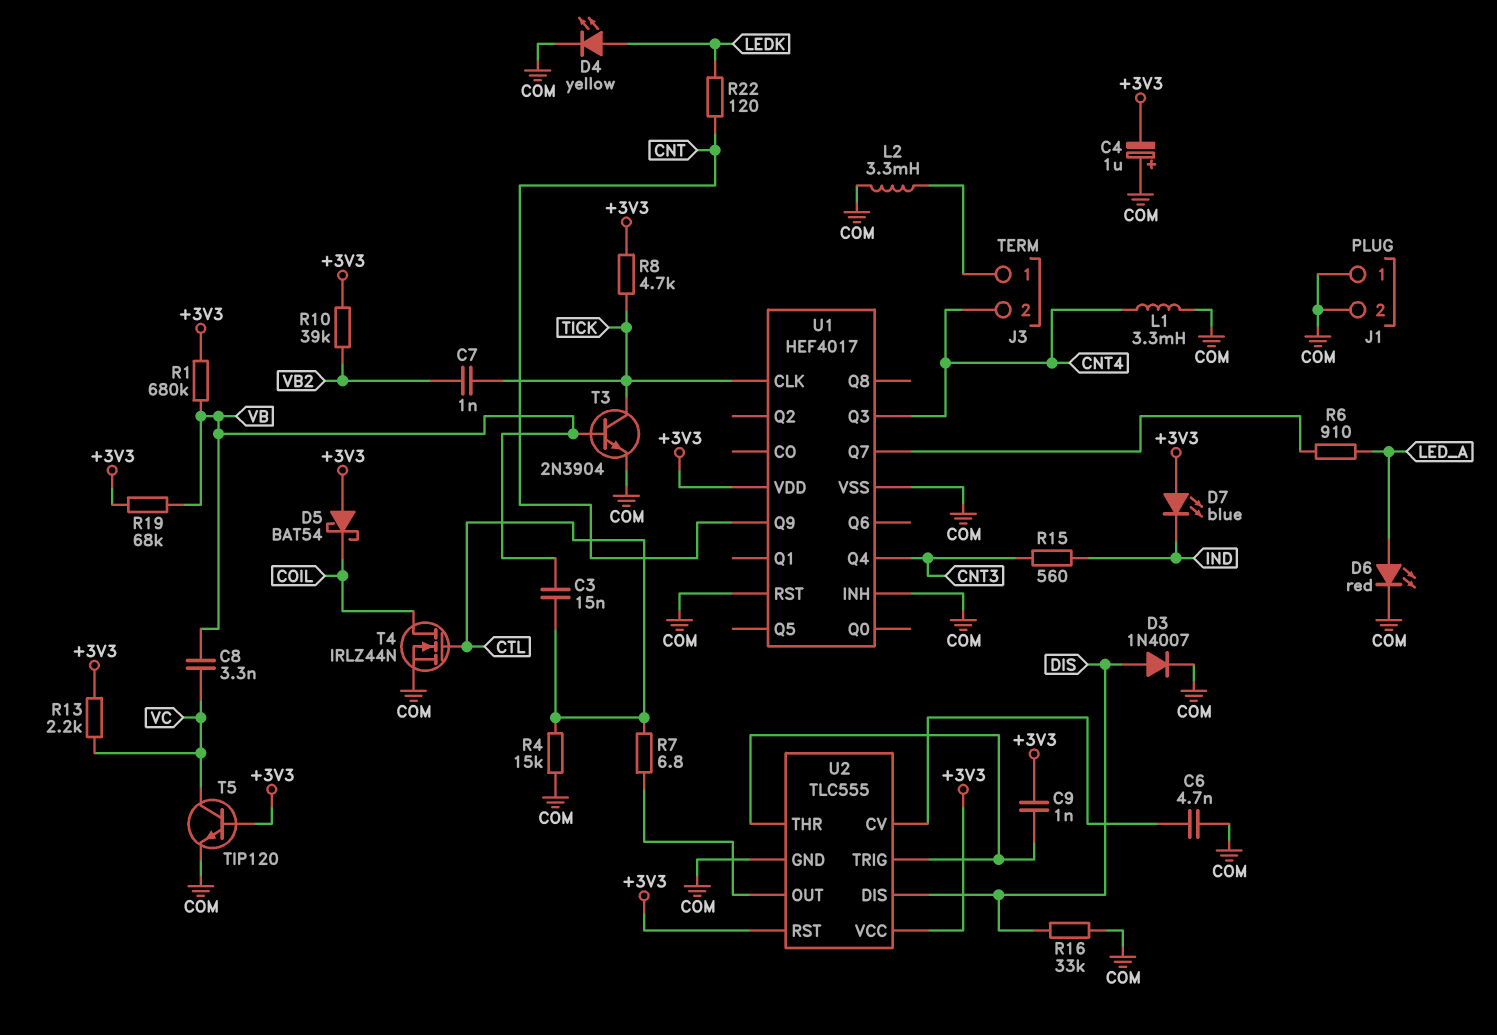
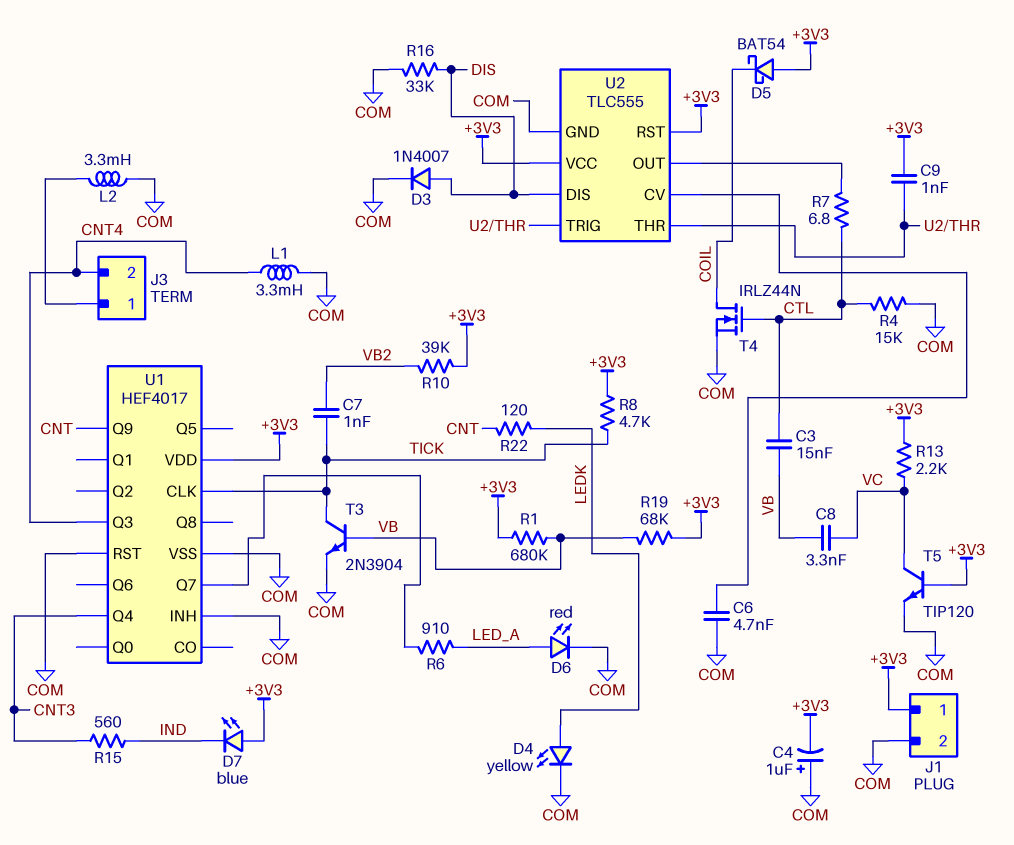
J1 pin 1: COM -> +3V3

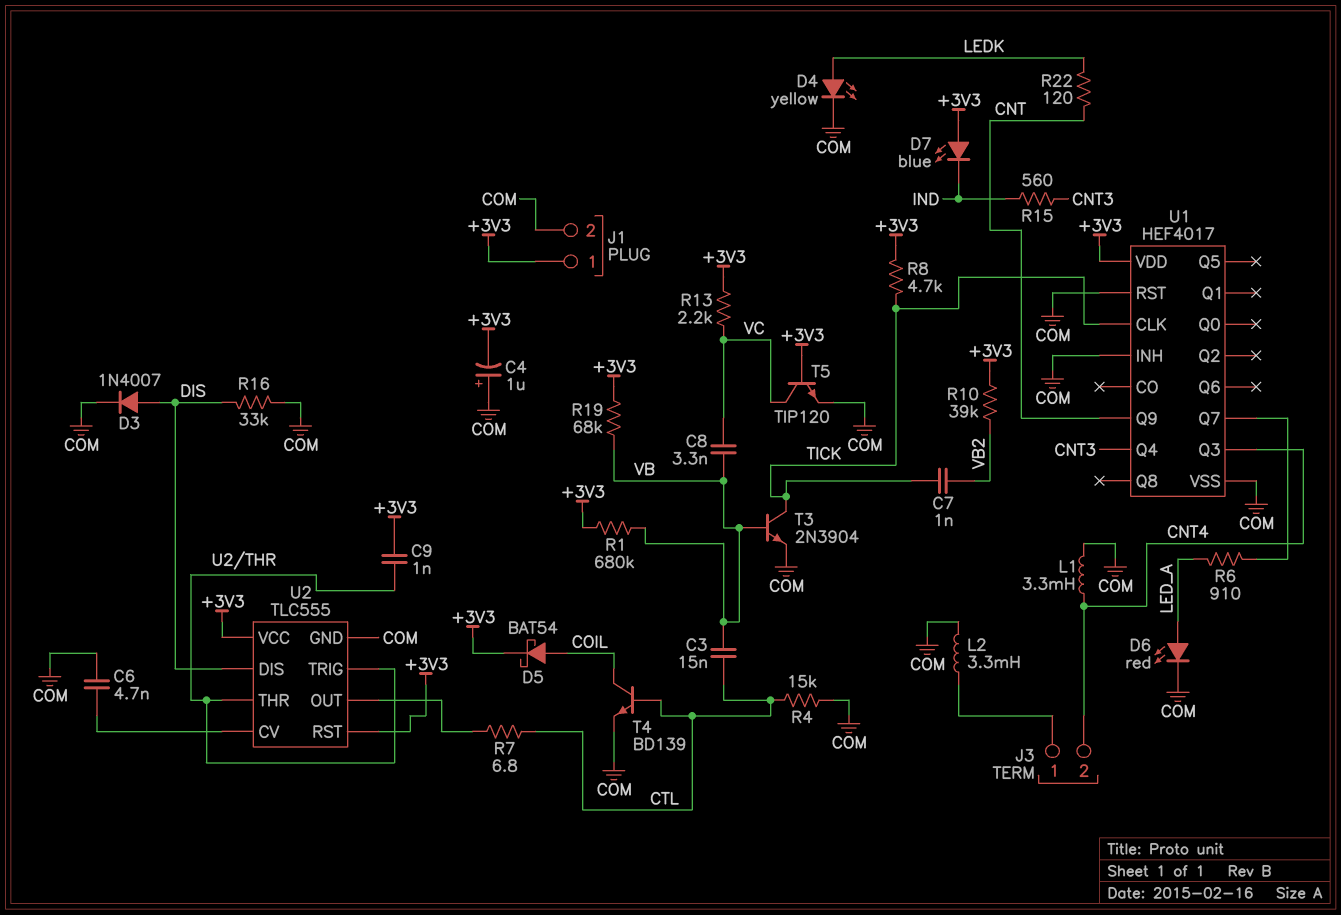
D5: schottky BAT54 (A +3V3, K COIL) -> schottky BAT54 (A COIL, K +3V3)
T4: NMOS IRLZ44N (G CTL, D COIL, S COM) -> NPN BD139 (B CTL, C COIL, E COM)

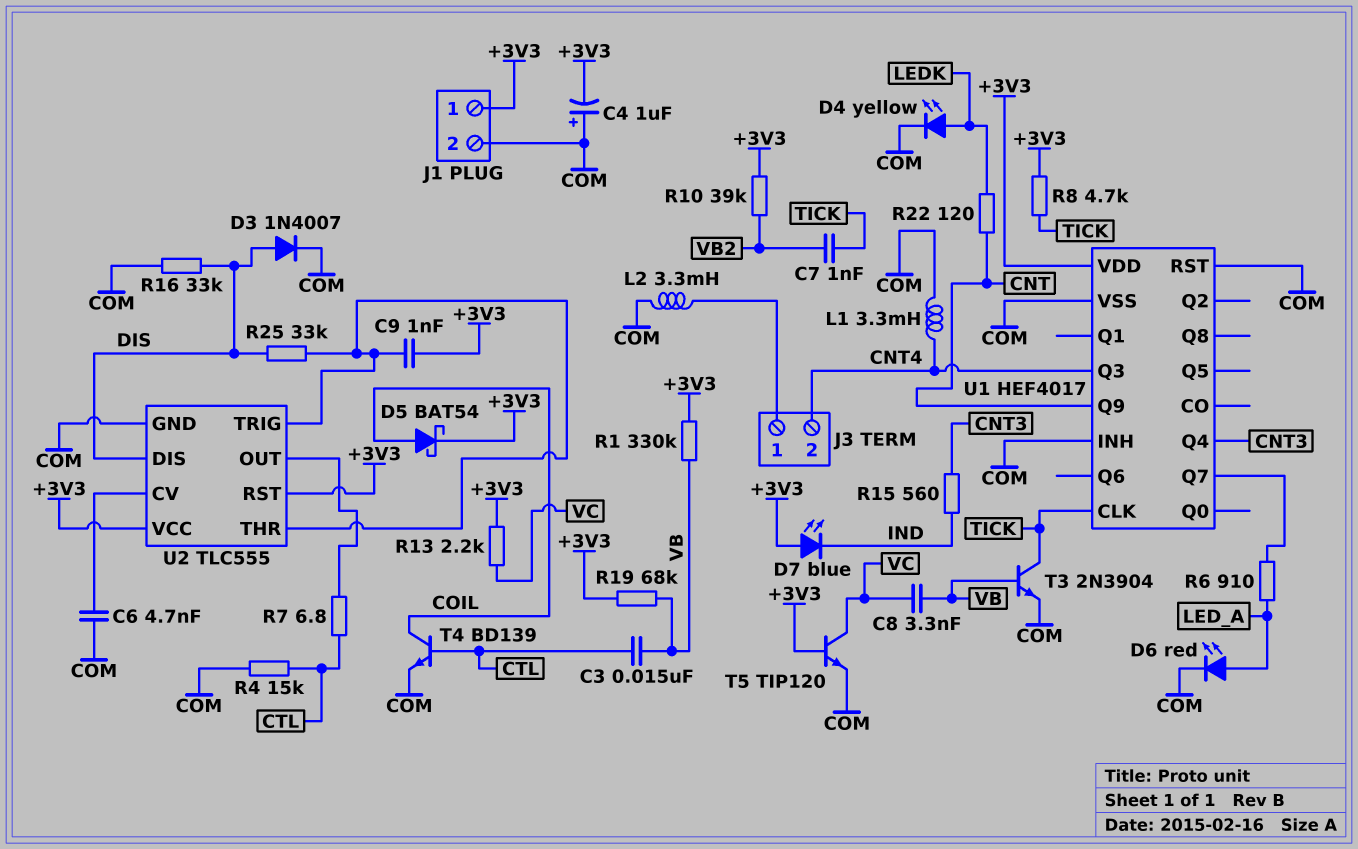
R1: 680k (+3V3, VB) -> 330k (+3V3, VB)
R25: none -> 33k (DIS, U2/THR)

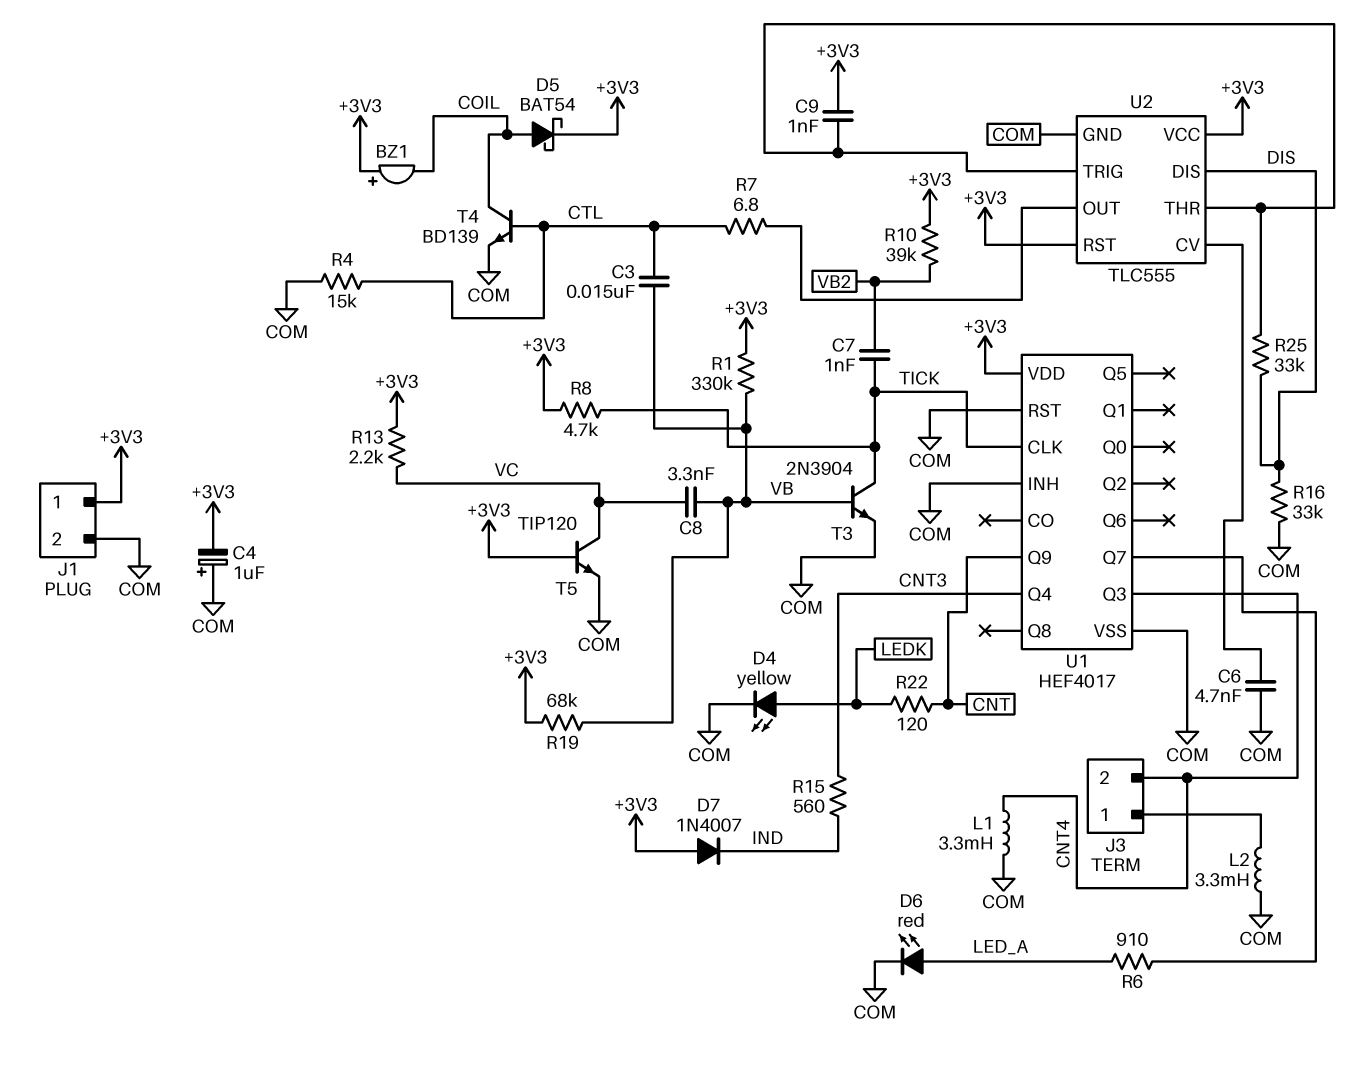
BZ1: none -> buzzer (plus +3V3, minus COIL)
D3: diode 1N4007 (A DIS, K COM) -> none
D7: LED blue (A +3V3, K IND) -> diode 1N4007 (A +3V3, K IND)

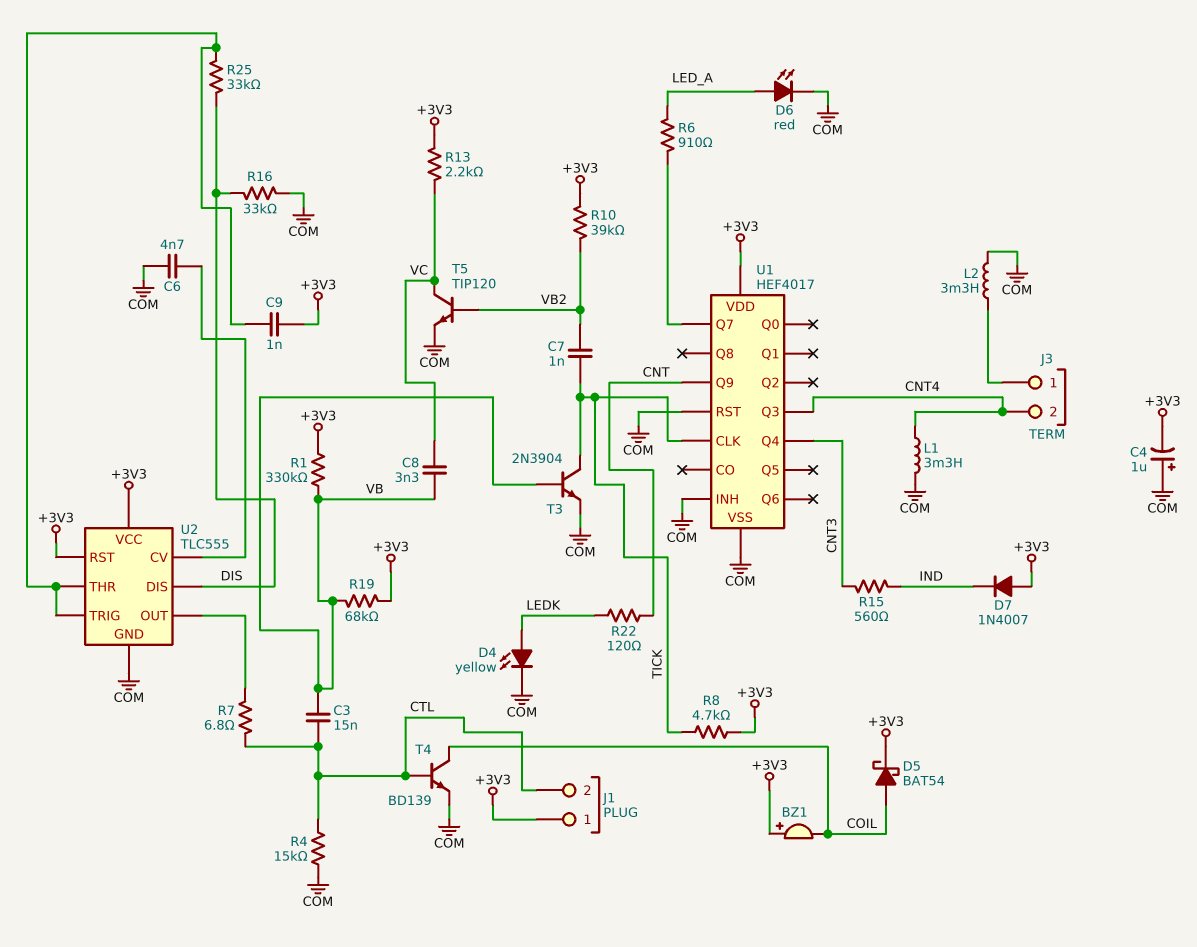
J1 pin 2: COM -> CTL
T5: NPN TIP120 (B +3V3, C VC, E COM) -> NPN TIP120 (B VB2, C VC, E COM)

